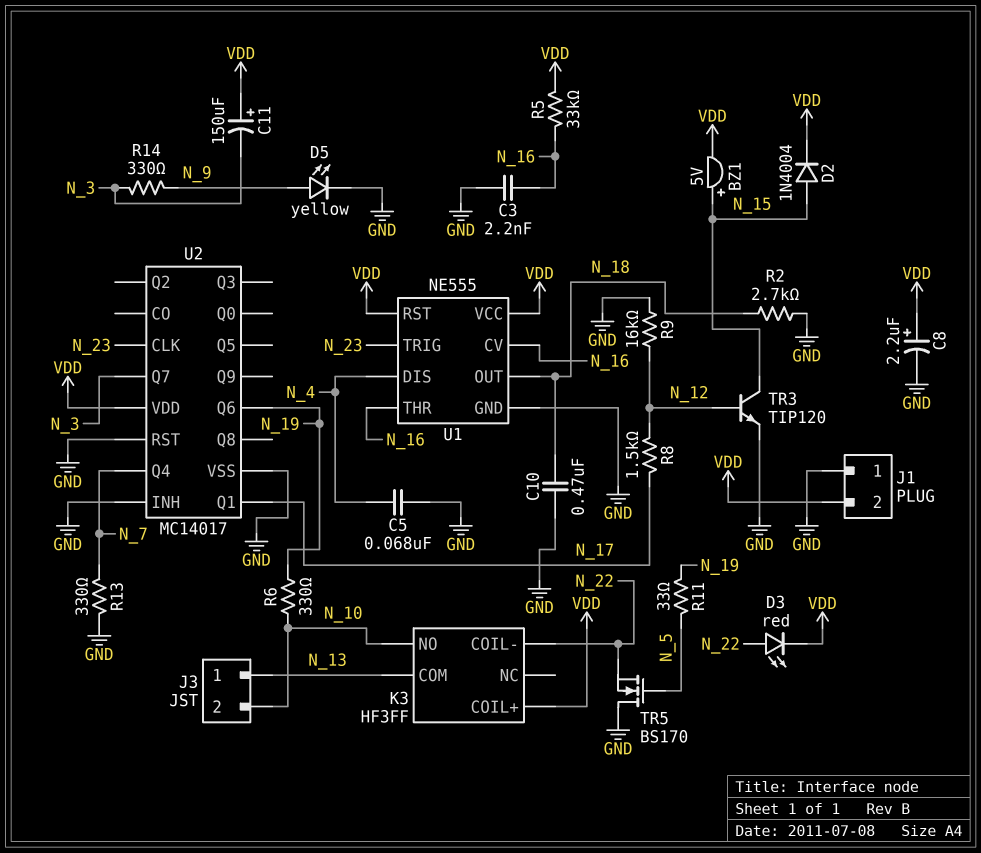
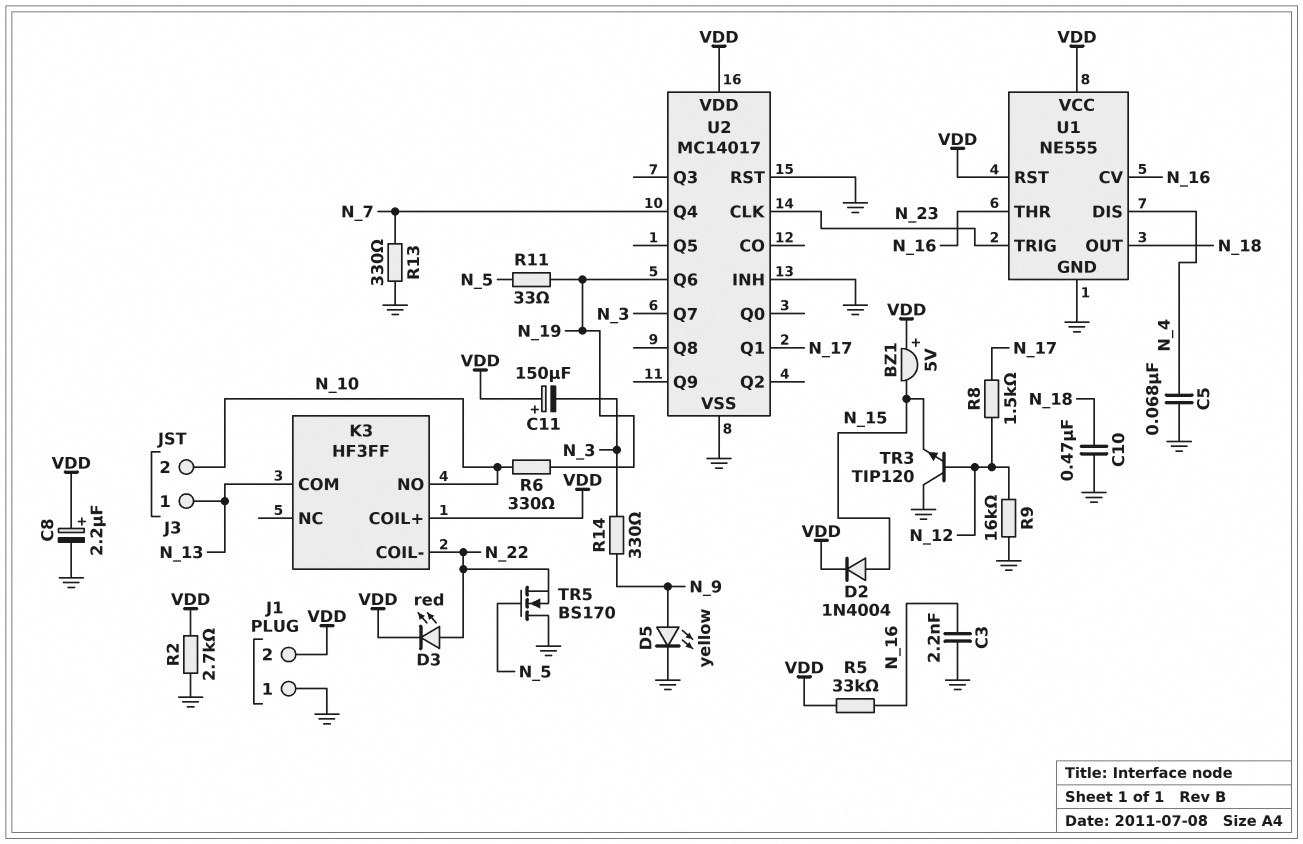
BZ1: buzzer 5V (plus N_15, minus VDD) -> buzzer 5V (plus VDD, minus N_15)
R2: 2.7k (GND, N_18) -> 2.7k (GND, VDD)
TR3: NPN TIP120 (B N_12, C N_15, E GND) -> NPN TIP120 (B N_12, C GND, E N_15)

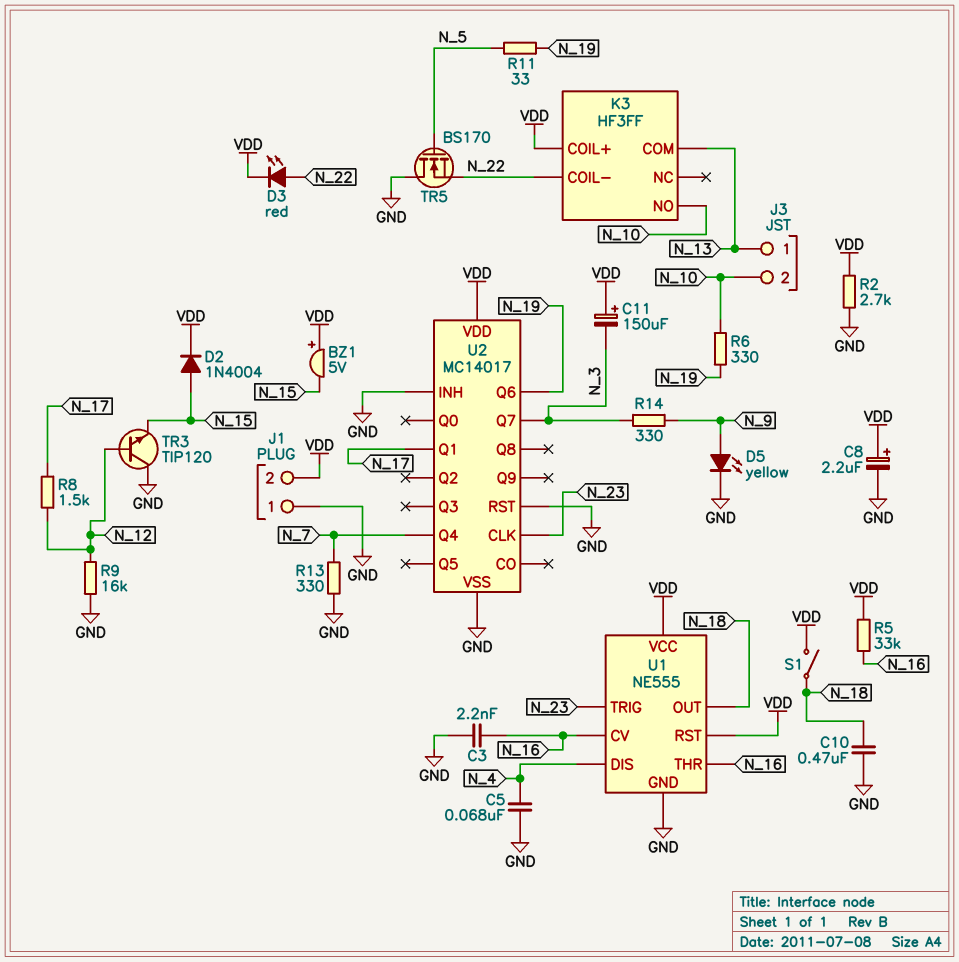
S1: none -> switch (N_18, VDD)

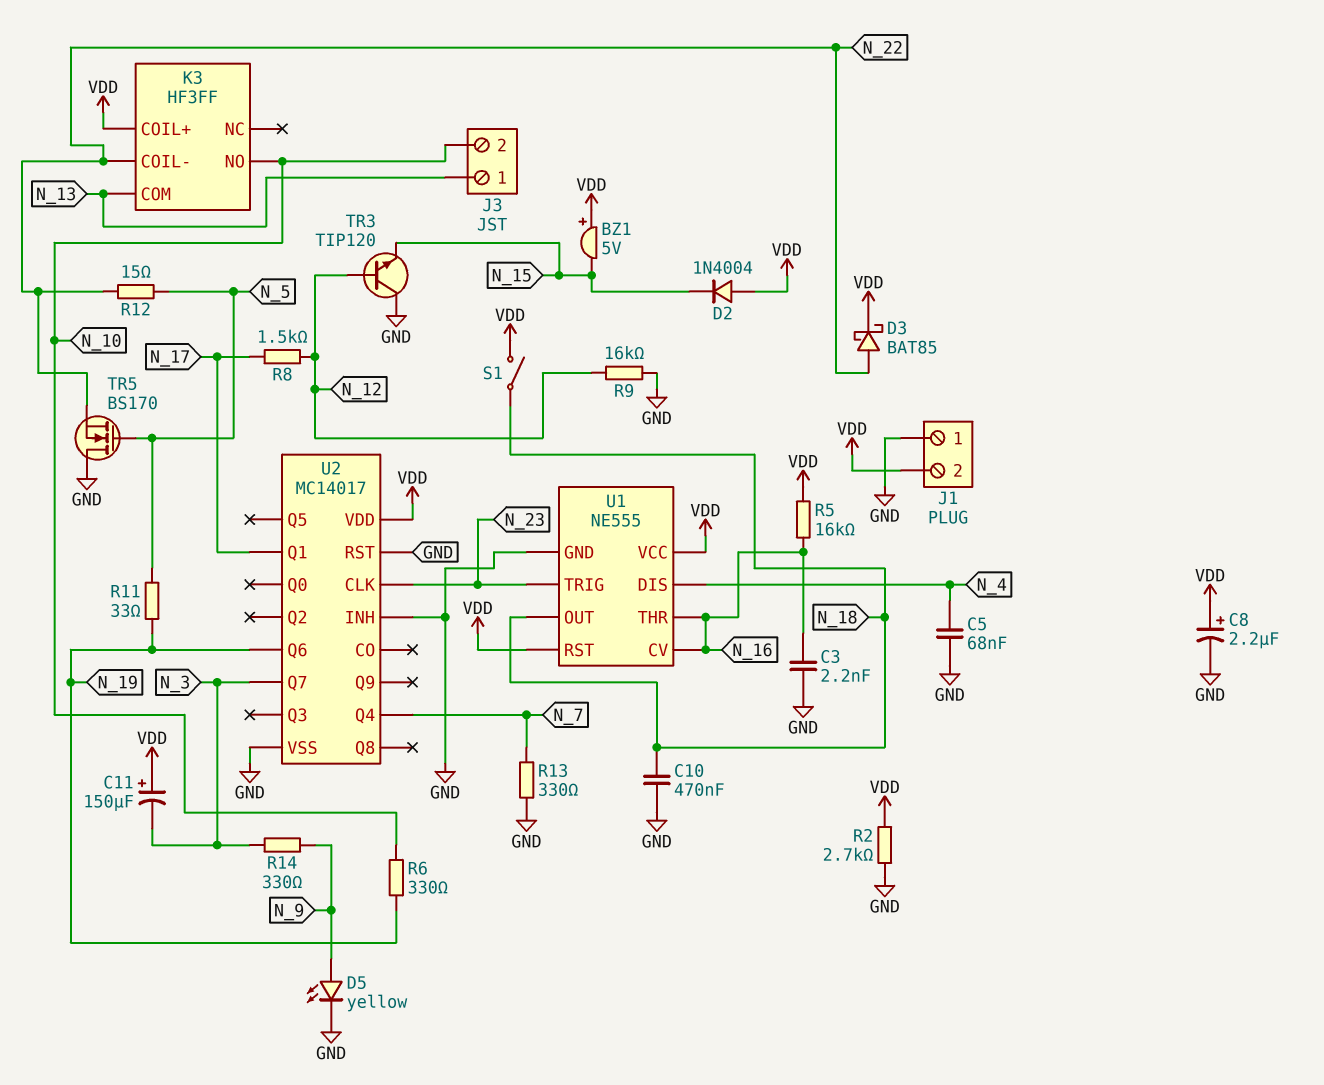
D2: diode 1N4004 (A N_15, K VDD) -> diode 1N4004 (A VDD, K N_15)
D3: LED red (A N_22, K VDD) -> schottky BAT85 (A N_22, K VDD)
R5: 33k (N_16, VDD) -> 16k (N_16, VDD)
R12: none -> 15 (N_5, N_22)

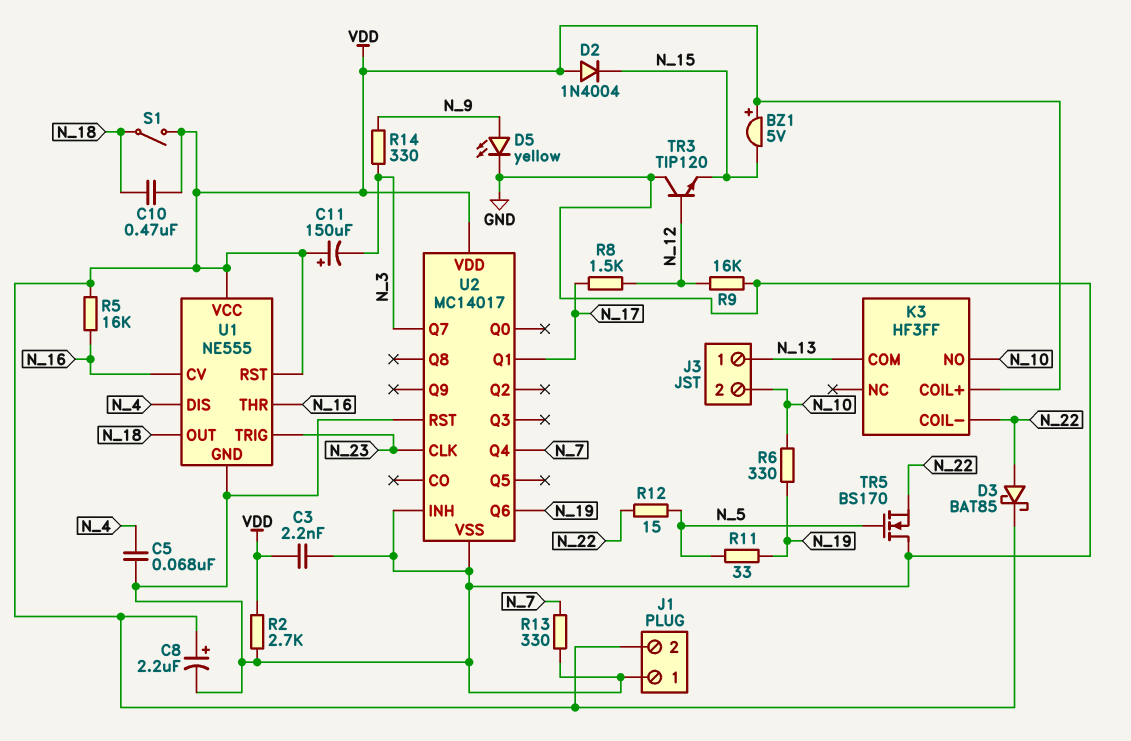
C3: 2.2nF (GND, N_16) -> 2.2nF (GND, VDD)
C10: 470nF (GND, N_18) -> 470nF (N_18, VDD)

